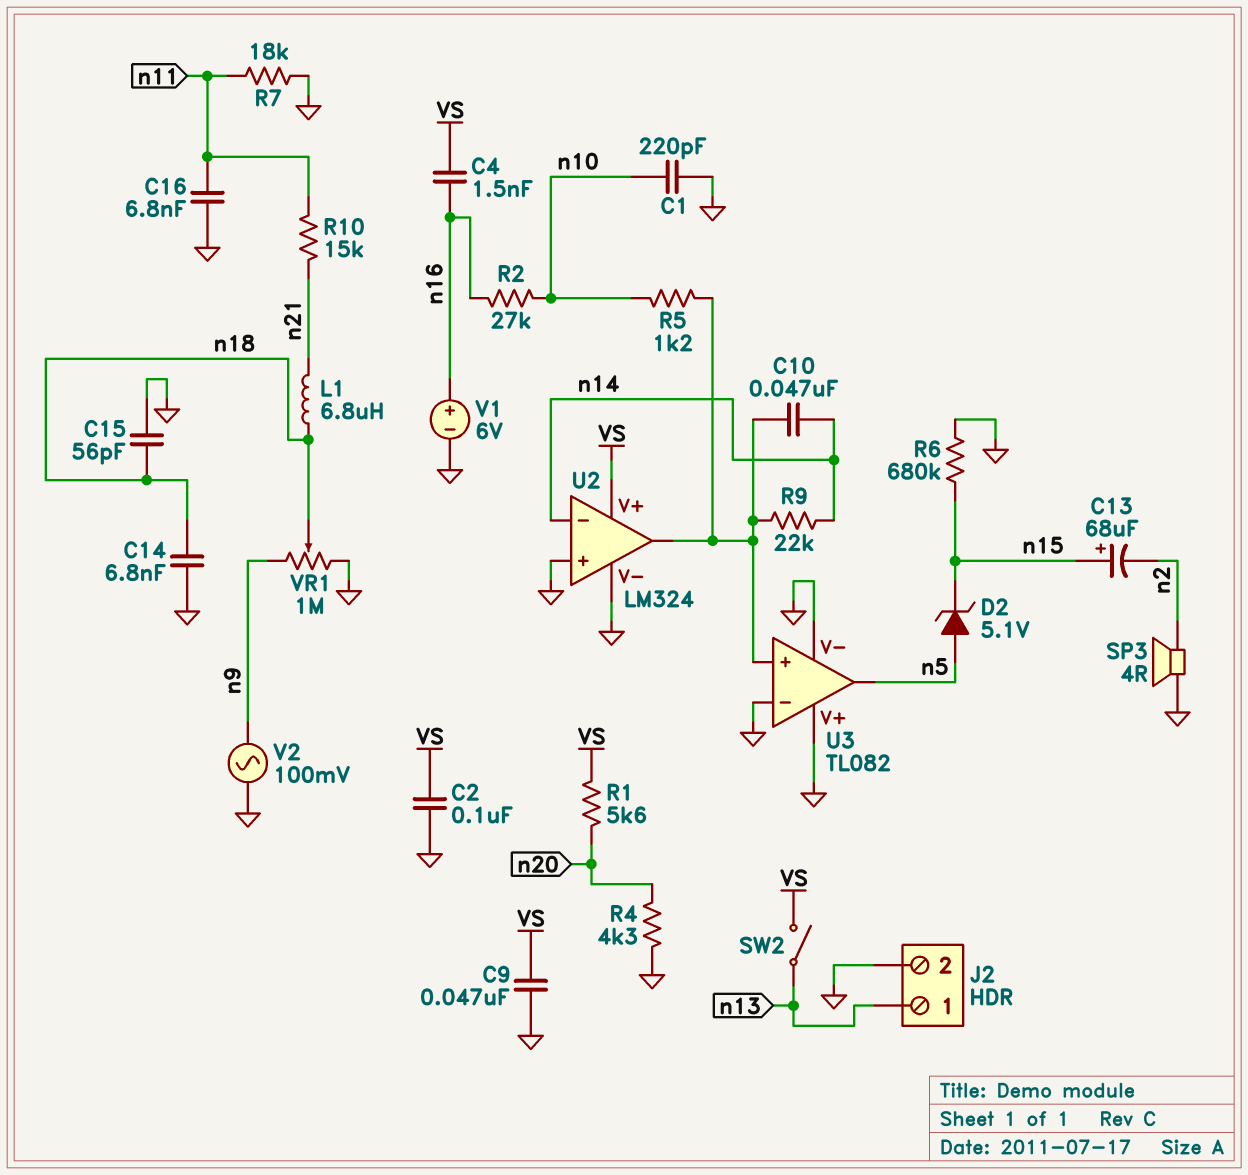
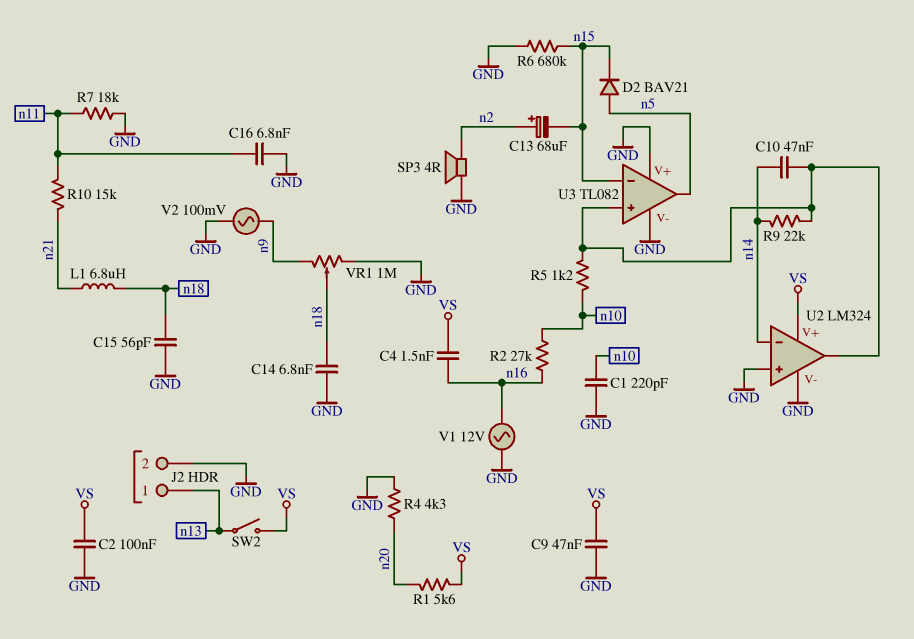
C13: 68uF (plus n15, minus n2) -> 68uF (plus n2, minus n15)
D2: zener 5.1V (A n5, K n15) -> diode BAV21 (A n5, K n15)
U3 pin in-: GND -> n15
V1: 6V (plus n16, minus GND) -> AC 12V (GND, n16)

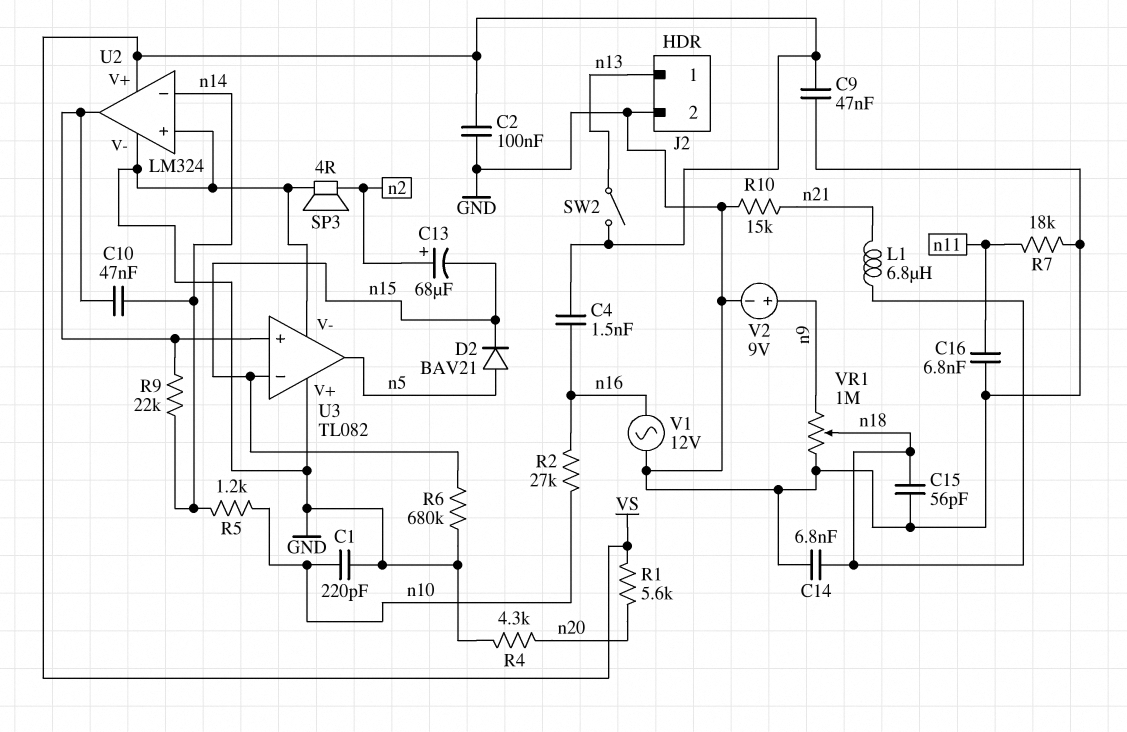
R5: 1.2k (U2/out, n10) -> 1.2k (n10, n14)
R10: 15k (n11, n21) -> 15k (GND, n21)
V2: AC 100mV (GND, n9) -> 9V (plus n9, minus GND)

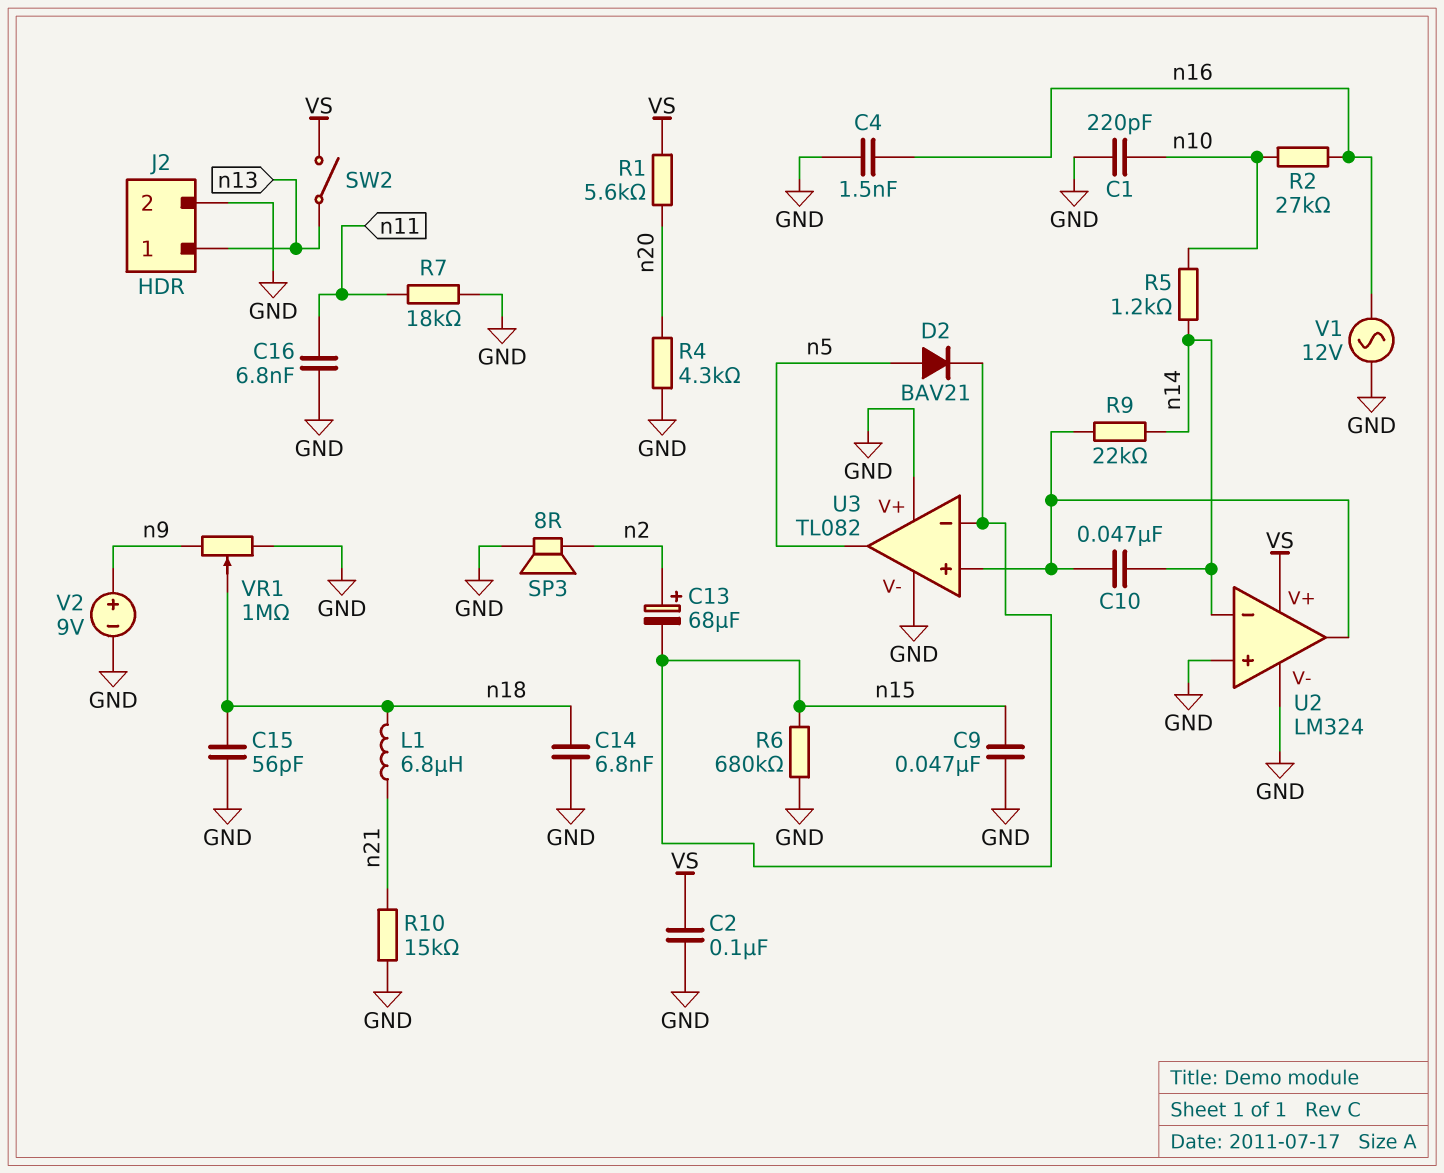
C4: 1.5nF (VS, n16) -> 1.5nF (GND, n16)
C9: 47nF (GND, VS) -> 47nF (GND, n15)
SP3: speaker 4R (GND, n2) -> speaker 8R (GND, n2)

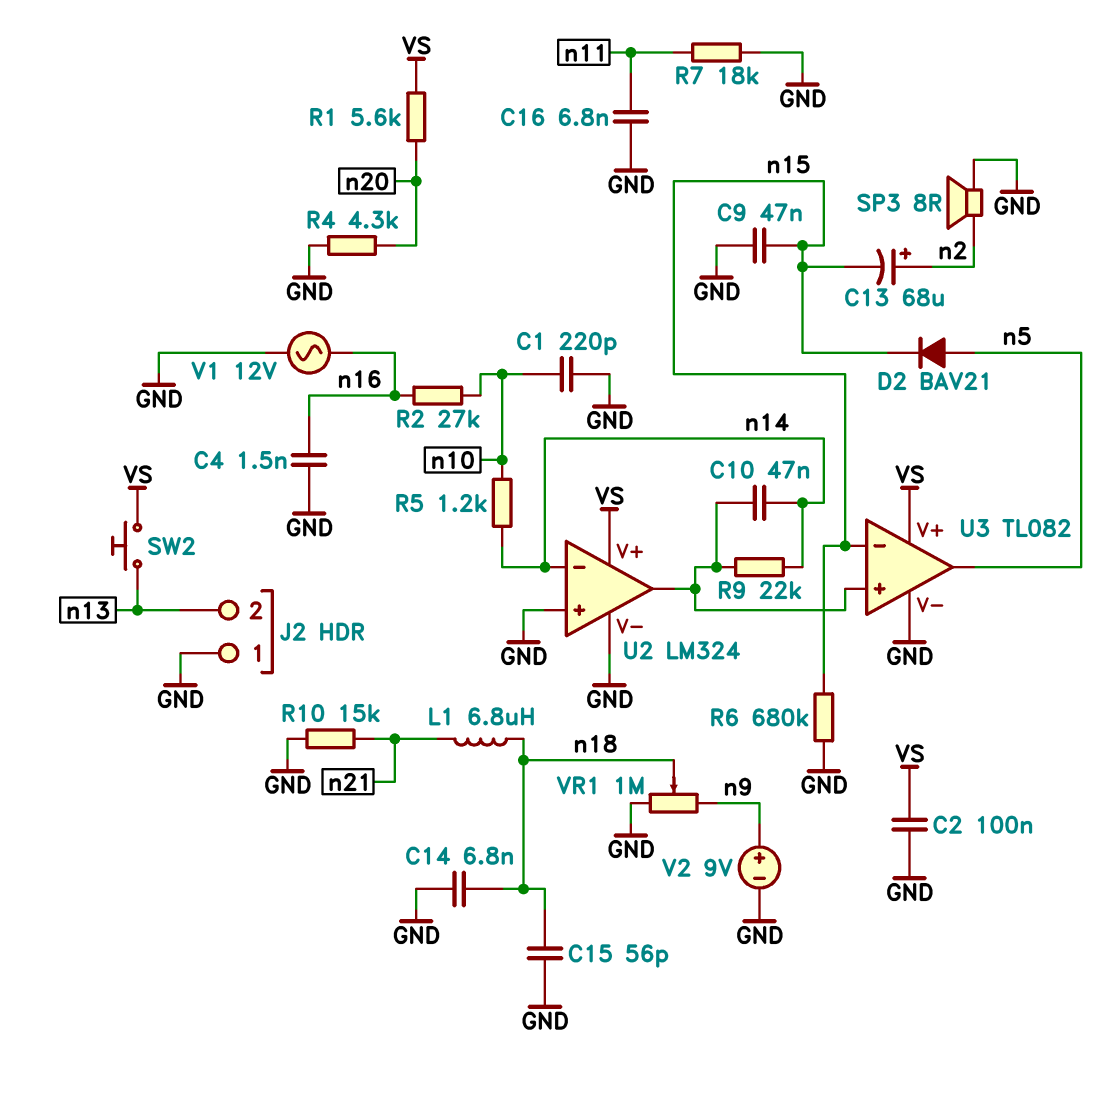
J2 pin 1: n13 -> GND
J2 pin 2: GND -> n13
SW2: switch (VS, n13) -> button (VS, n13)
U3 pin V+: GND -> VS

